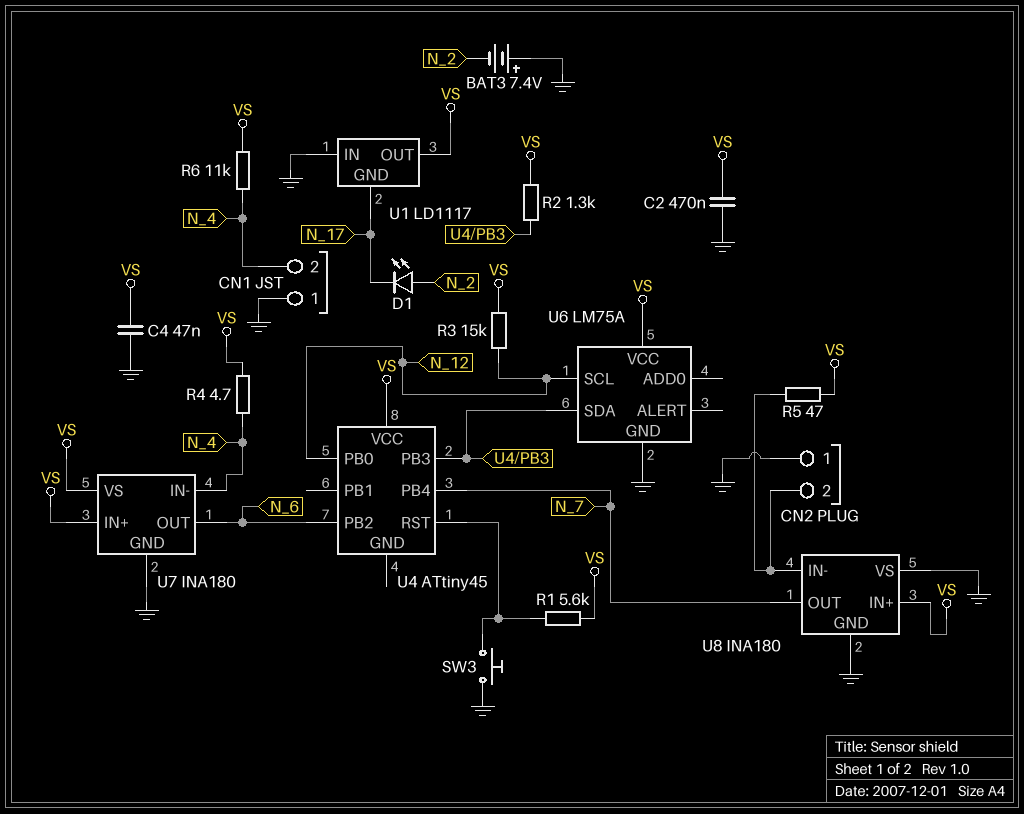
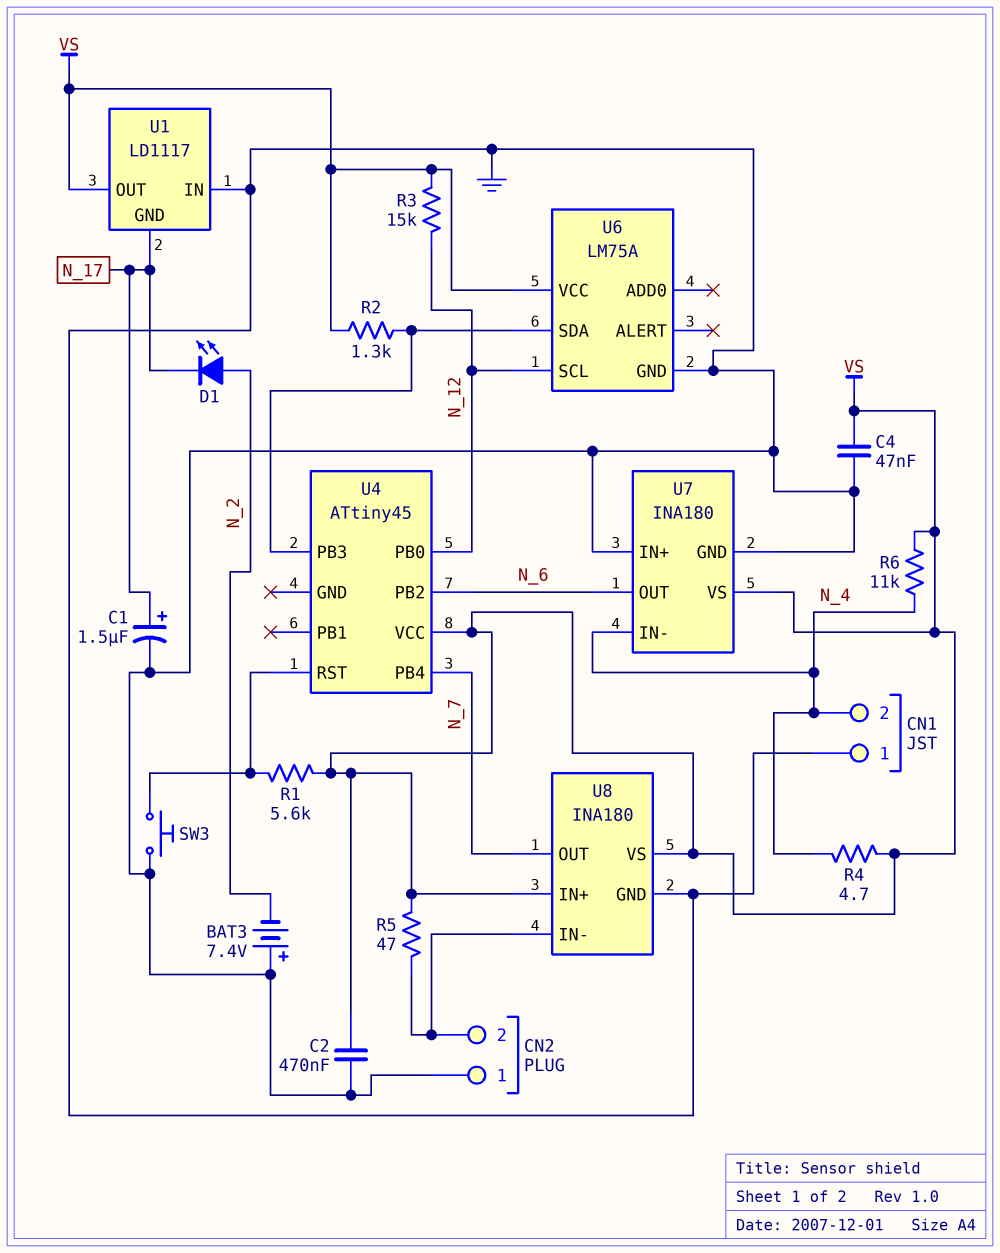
C1: none -> 1.5uF (plus N_17, minus GND)
U7 pin IN+: VS -> GND
U8 pin VS: GND -> VS

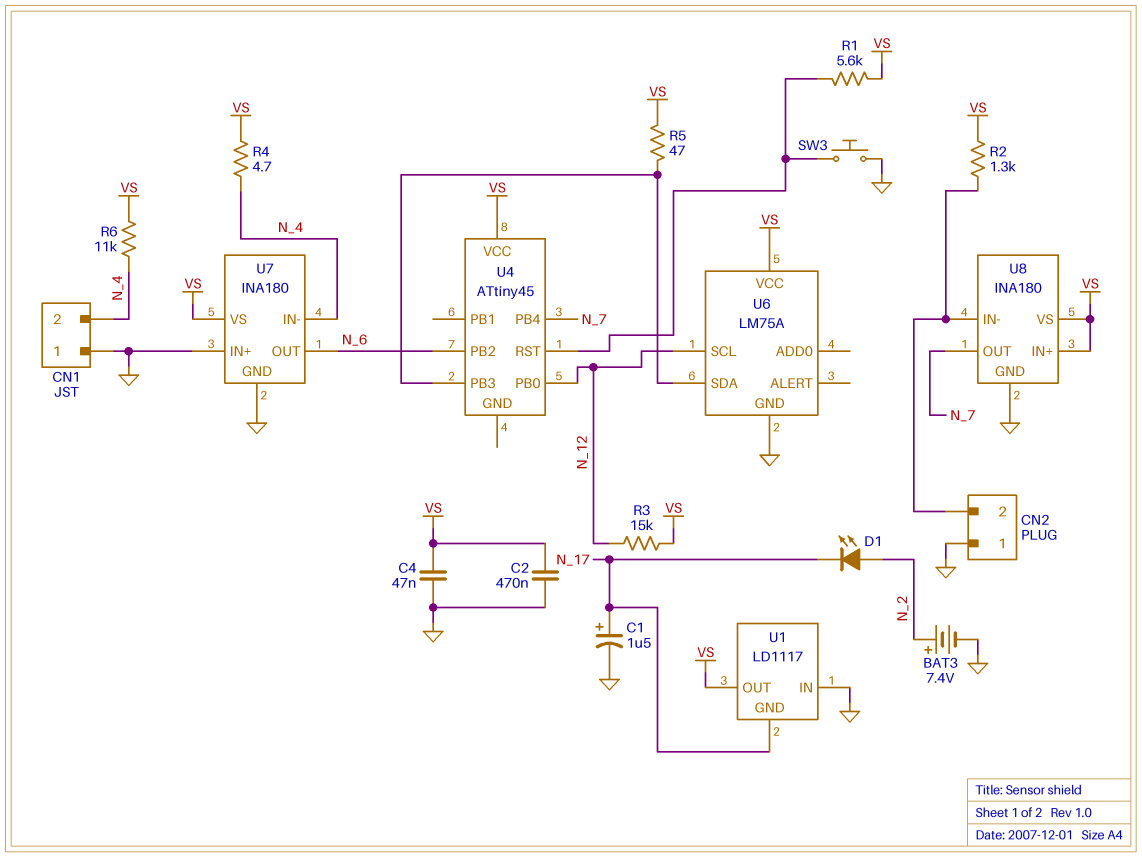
BAT3: 7.4V (plus GND, minus N_2) -> 7.4V (plus N_2, minus GND)
R2: 1.3k (U4/PB3, VS) -> 1.3k (CN2/2, VS)
R5: 47 (CN2/2, VS) -> 47 (U4/PB3, VS)

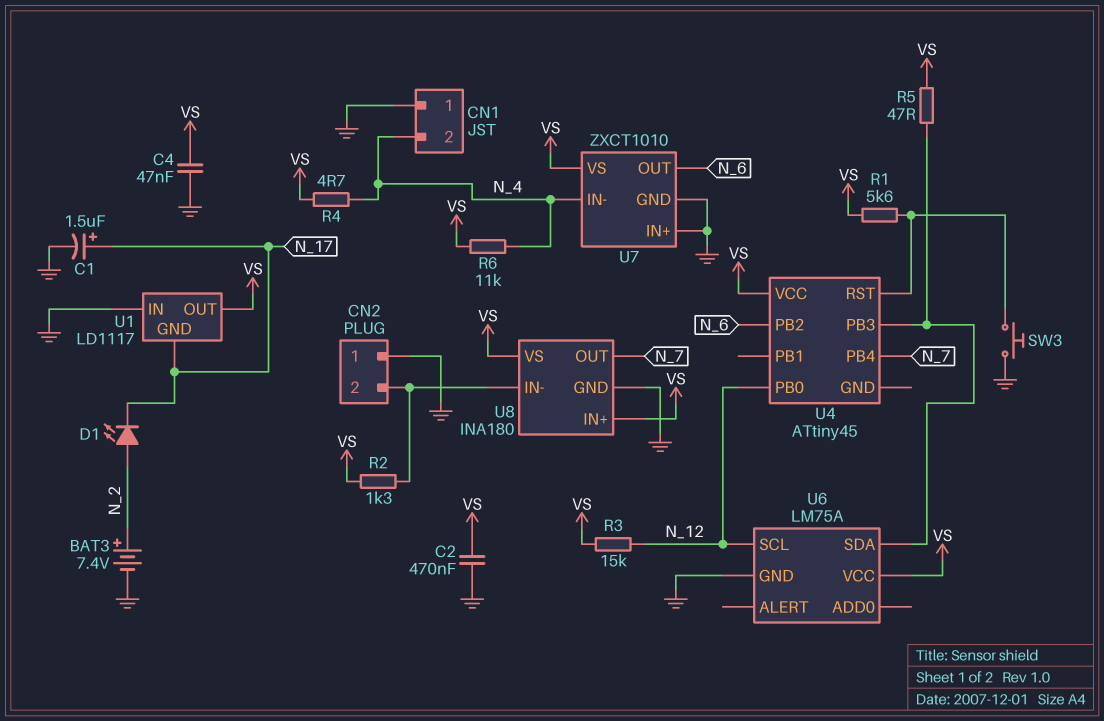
U7: INA180 -> ZXCT1010

